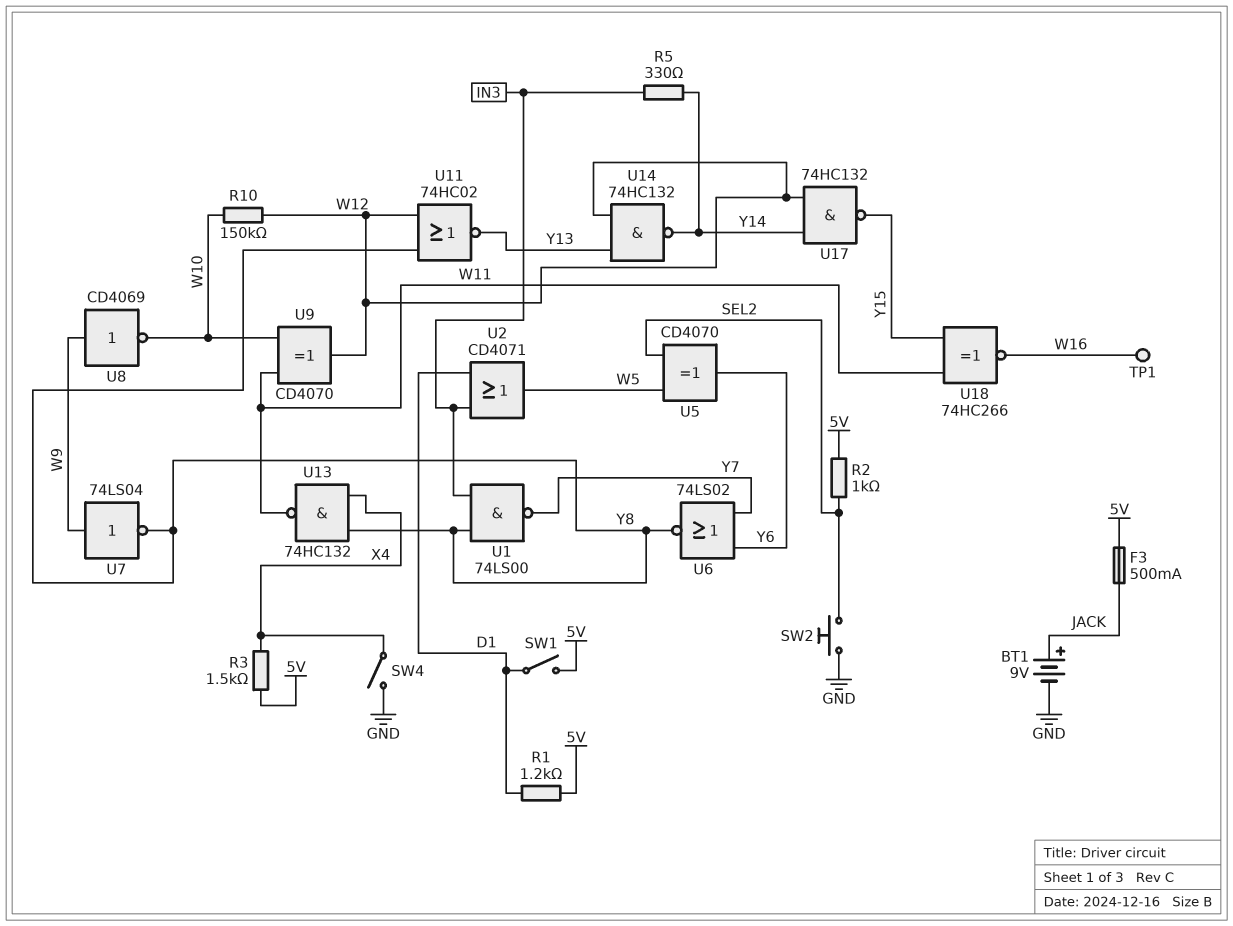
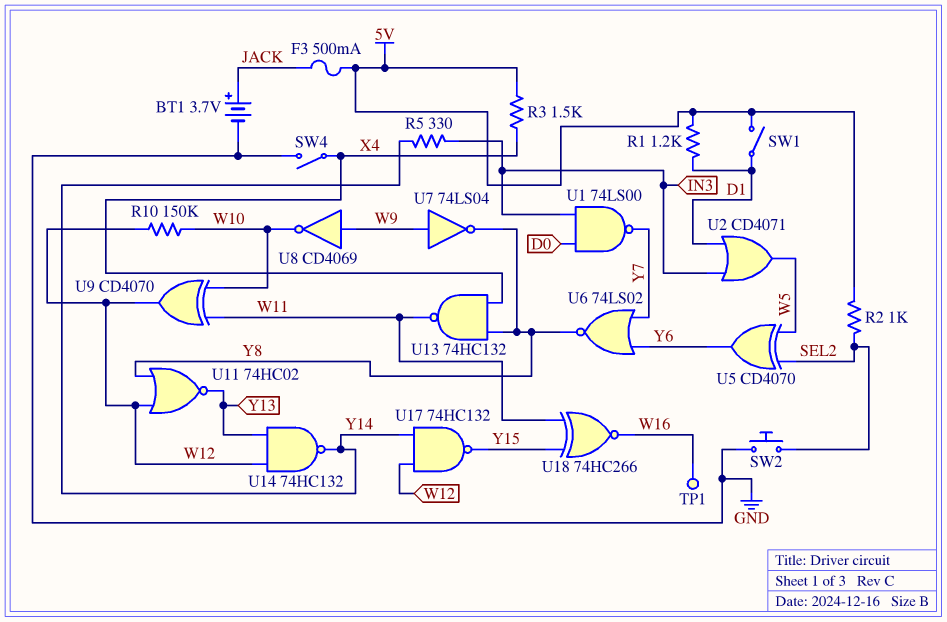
BT1: 9V (plus JACK, minus GND) -> 3.7V (plus JACK, minus GND)
U1: NAND 74LS00 (in IN3, in Y8, out Y7) -> NAND 74LS00 (in D0, in IN3, out Y7)

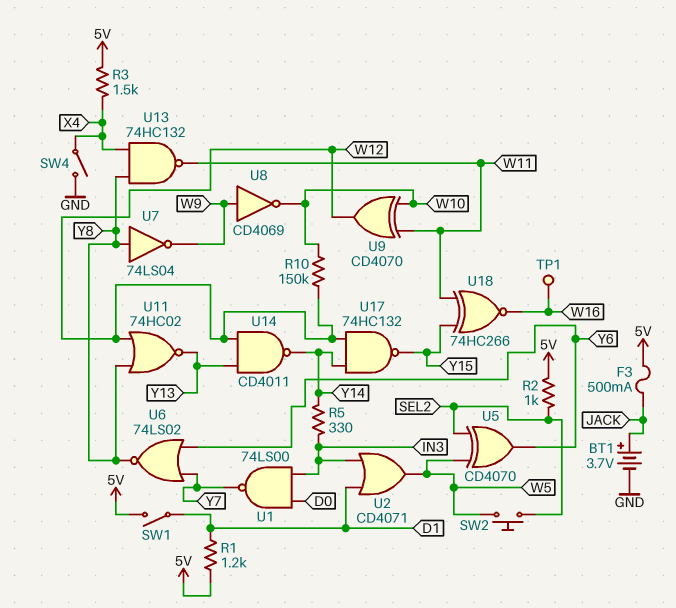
SW2: button (GND, SEL2) -> button (SEL2, W5)
U7: NOT 74LS04 (in W9, out Y8) -> NOT 74LS04 (in Y8, out W9)
U14: NAND 74HC132 (in W12, in Y13, out Y14) -> NAND CD4011 (in W12, in Y13, out Y14)

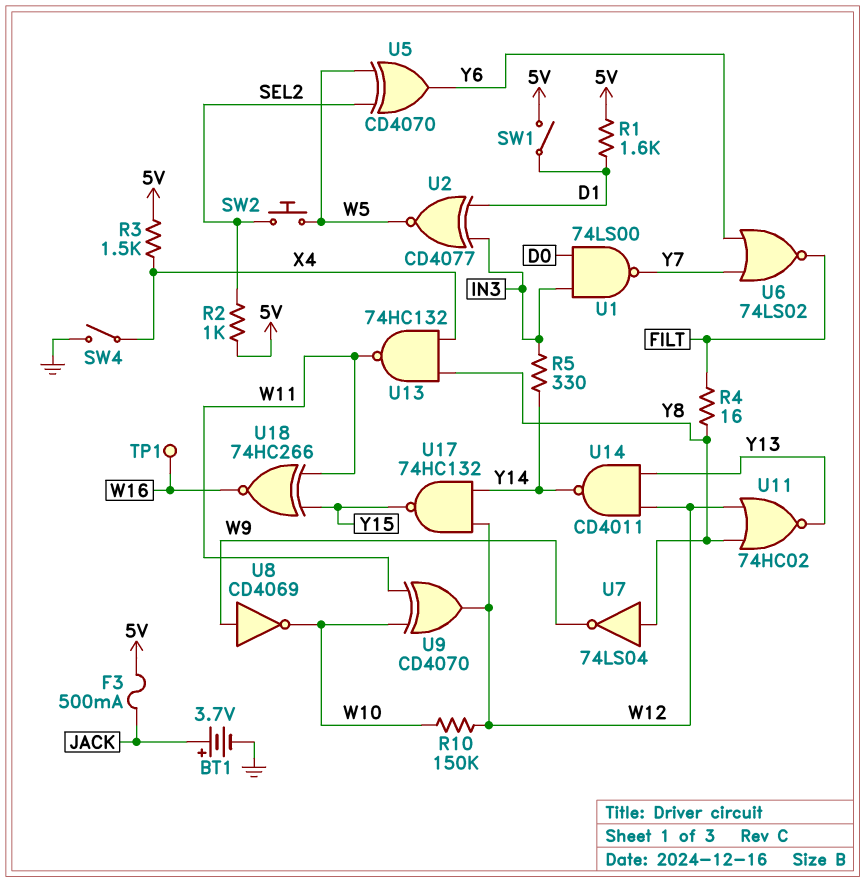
R1: 1.2k (5V, D1) -> 1.6k (5V, D1)
R4: none -> 16 (FILT, Y8)
U2: OR CD4071 (in D1, in IN3, out W5) -> XNOR CD4077 (in D1, in IN3, out W5)
U6: NOR 74LS02 (in Y6, in Y7, out Y8) -> NOR 74LS02 (in Y6, in Y7, out FILT)

